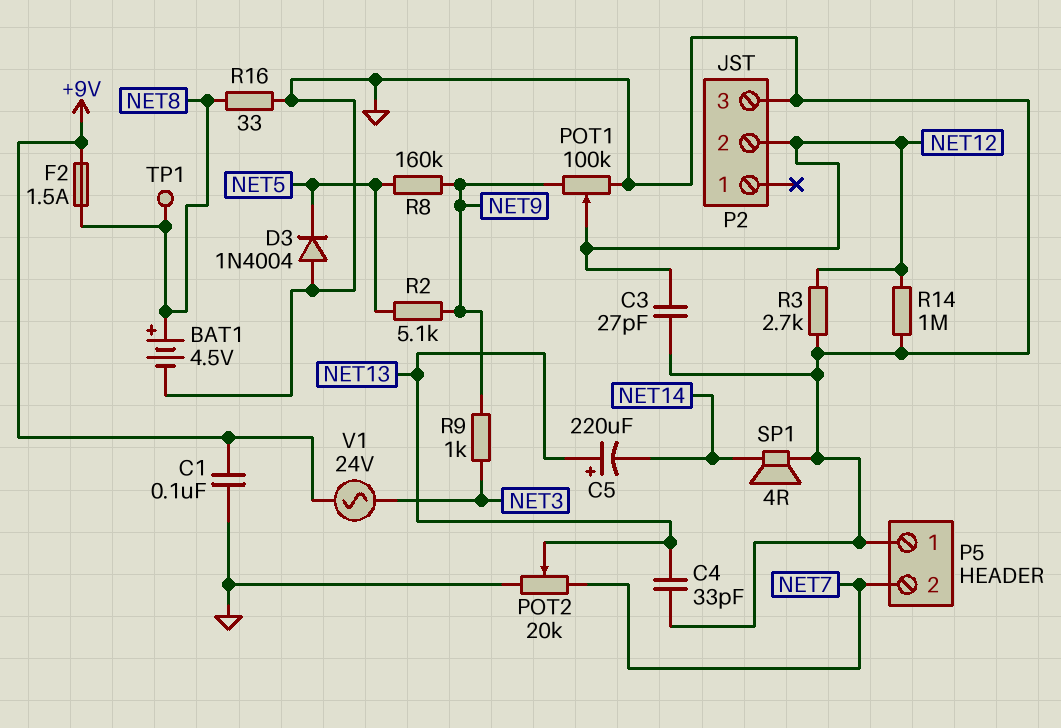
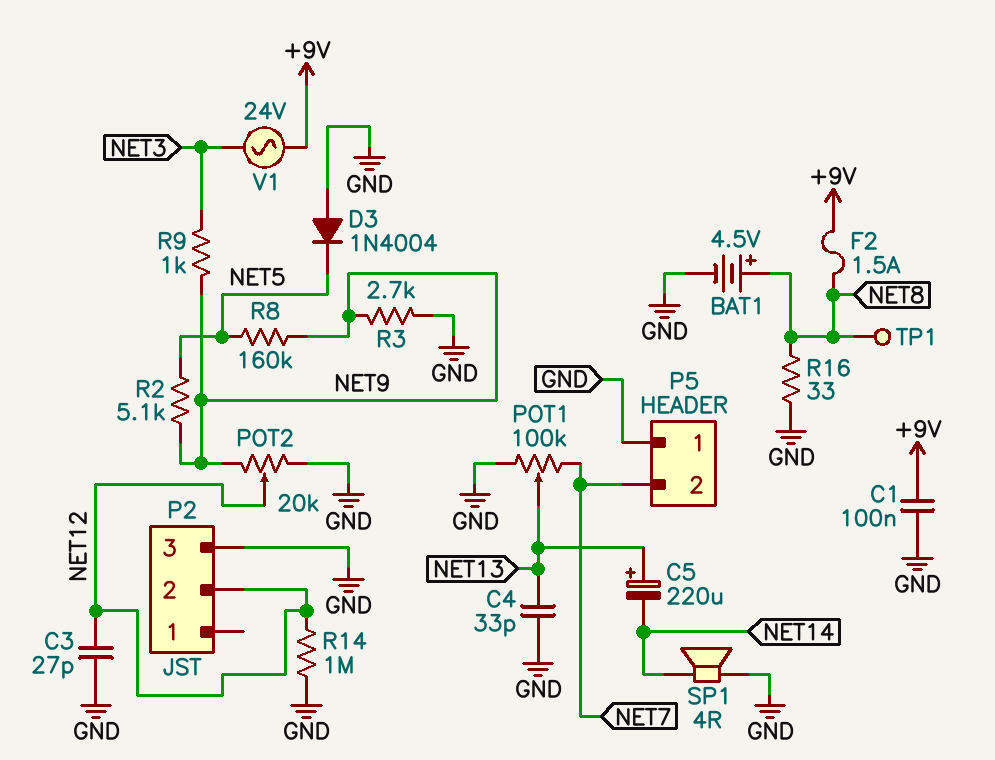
POT1: 100k (GND, NET9, wiper NET12) -> 100k (GND, NET7, wiper NET13)
POT2: 20k (GND, NET7, wiper NET13) -> 20k (GND, NET9, wiper NET12)
R3: 2.7k (GND, NET12) -> 2.7k (GND, NET9)

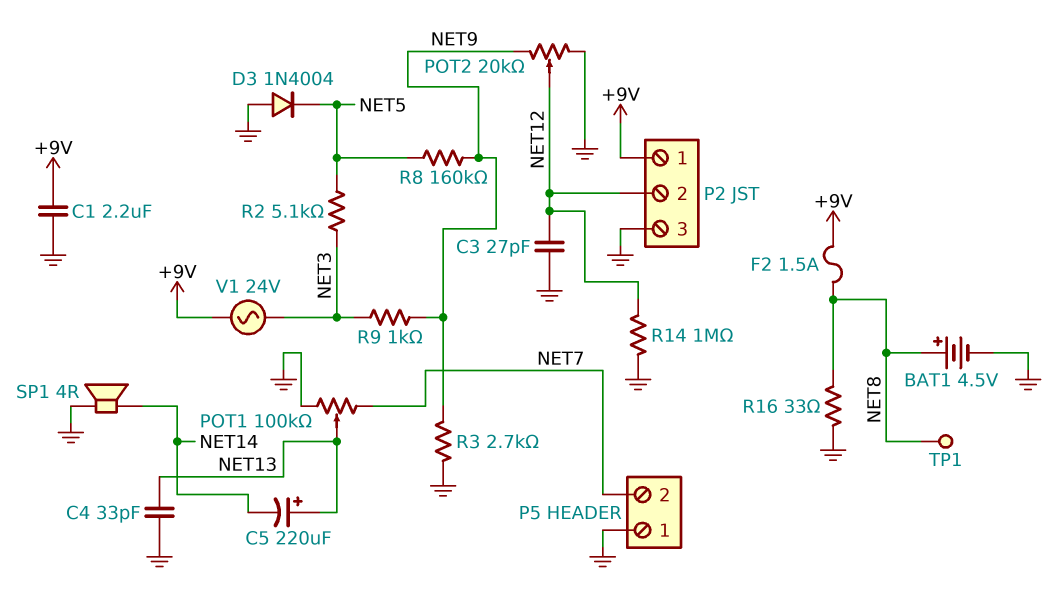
C1: 100nF (+9V, GND) -> 2.2uF (+9V, GND)
P2 pin 1: none -> +9V
R2: 5.1k (NET5, NET9) -> 5.1k (NET3, NET5)

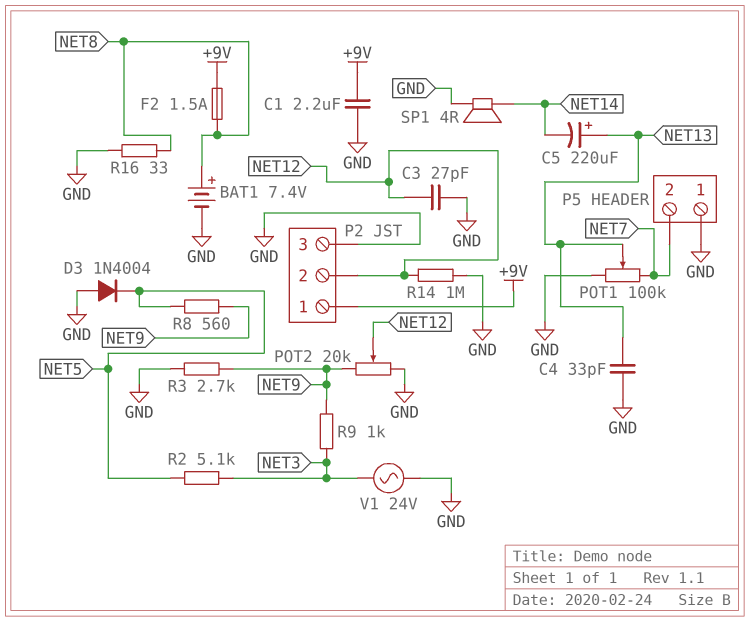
BAT1: 4.5V (plus NET8, minus GND) -> 7.4V (plus NET8, minus GND)
R8: 160k (NET5, NET9) -> 560 (NET5, NET9)
TP1: test point (NET8) -> none
V1: AC 24V (+9V, NET3) -> AC 24V (GND, NET3)

